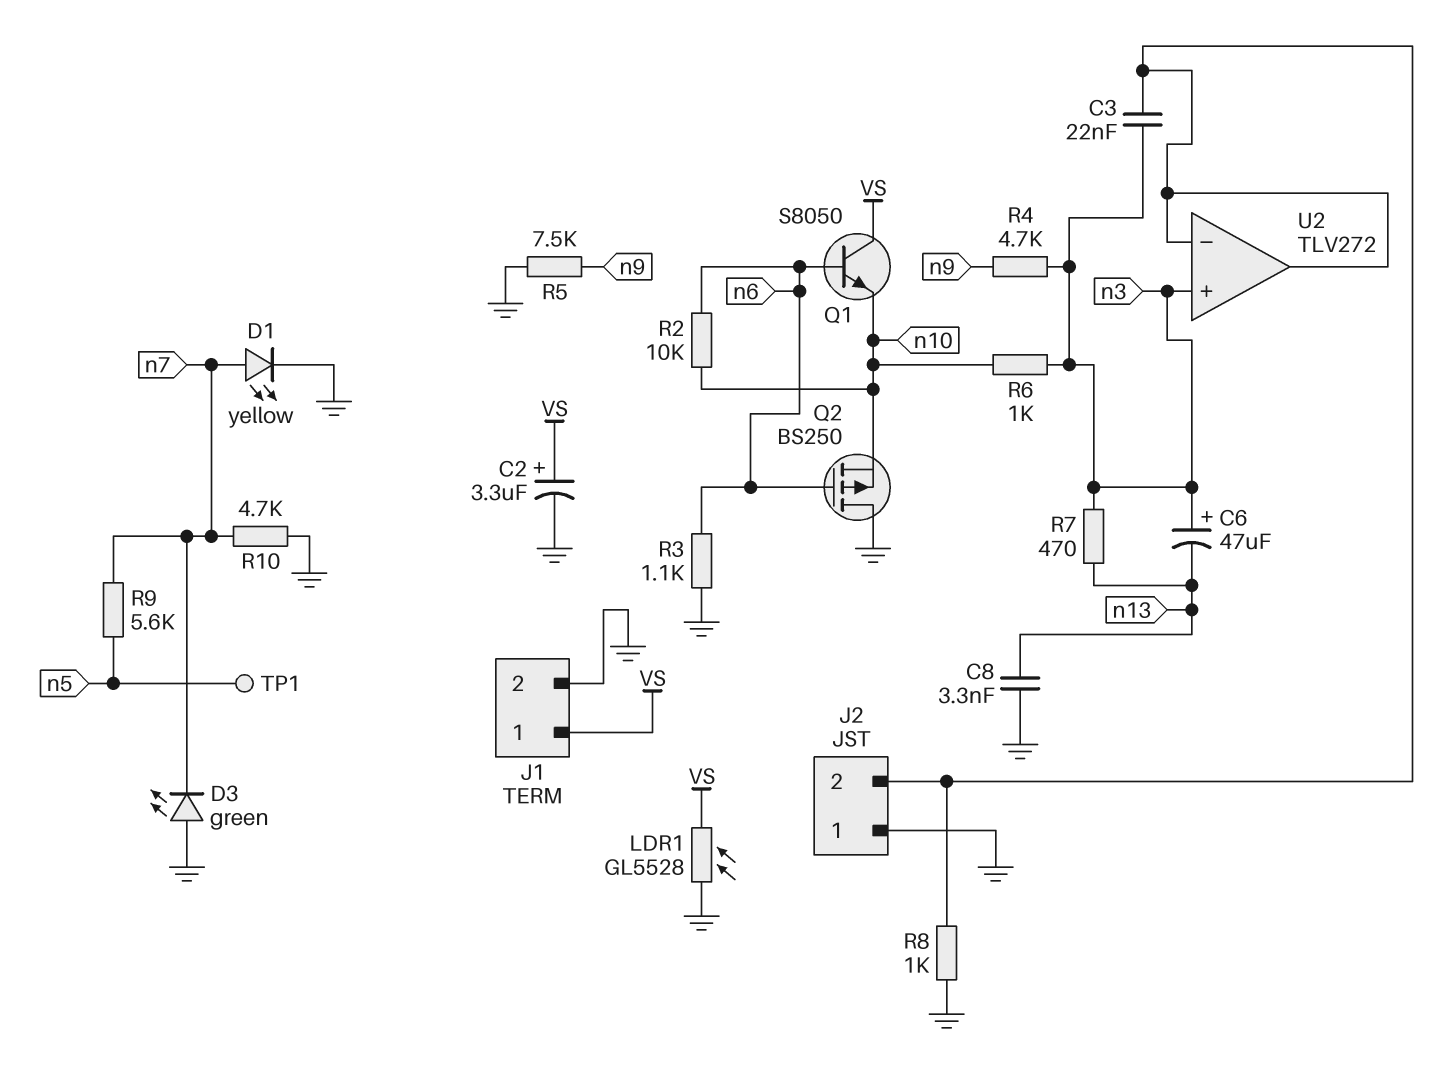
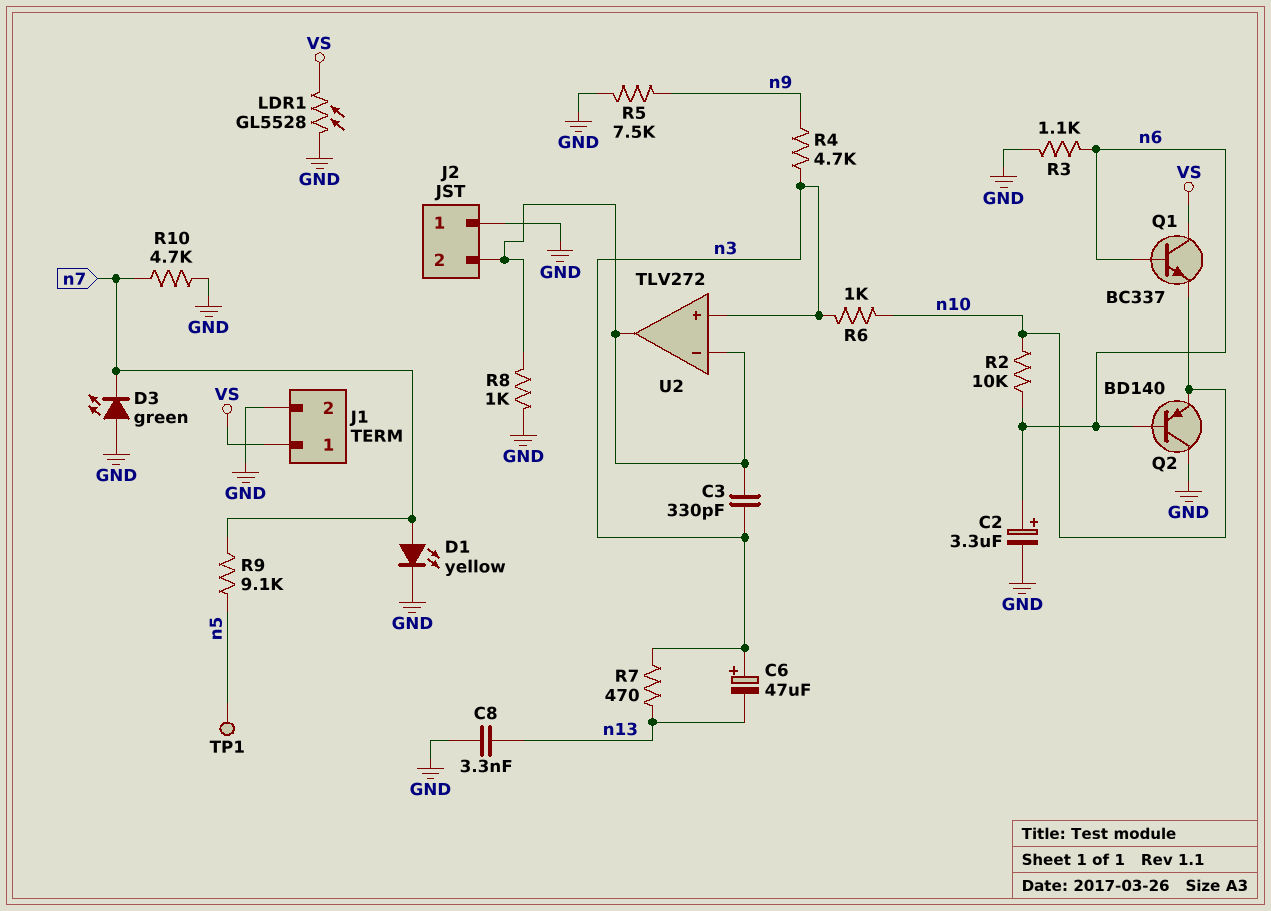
C2: 3.3uF (plus VS, minus GND) -> 3.3uF (plus n6, minus GND)
C3: 22nF (J2/2, n3) -> 330pF (J2/2, n3)
Q1: NPN S8050 (B n6, C VS, E n10) -> NPN BC337 (B n6, C VS, E n10)
Q2: PMOS BS250 (G n6, D GND, S n10) -> PNP BD140 (B n6, C GND, E n10)
R9: 5.6k (n5, n7) -> 9.1k (n5, n7)

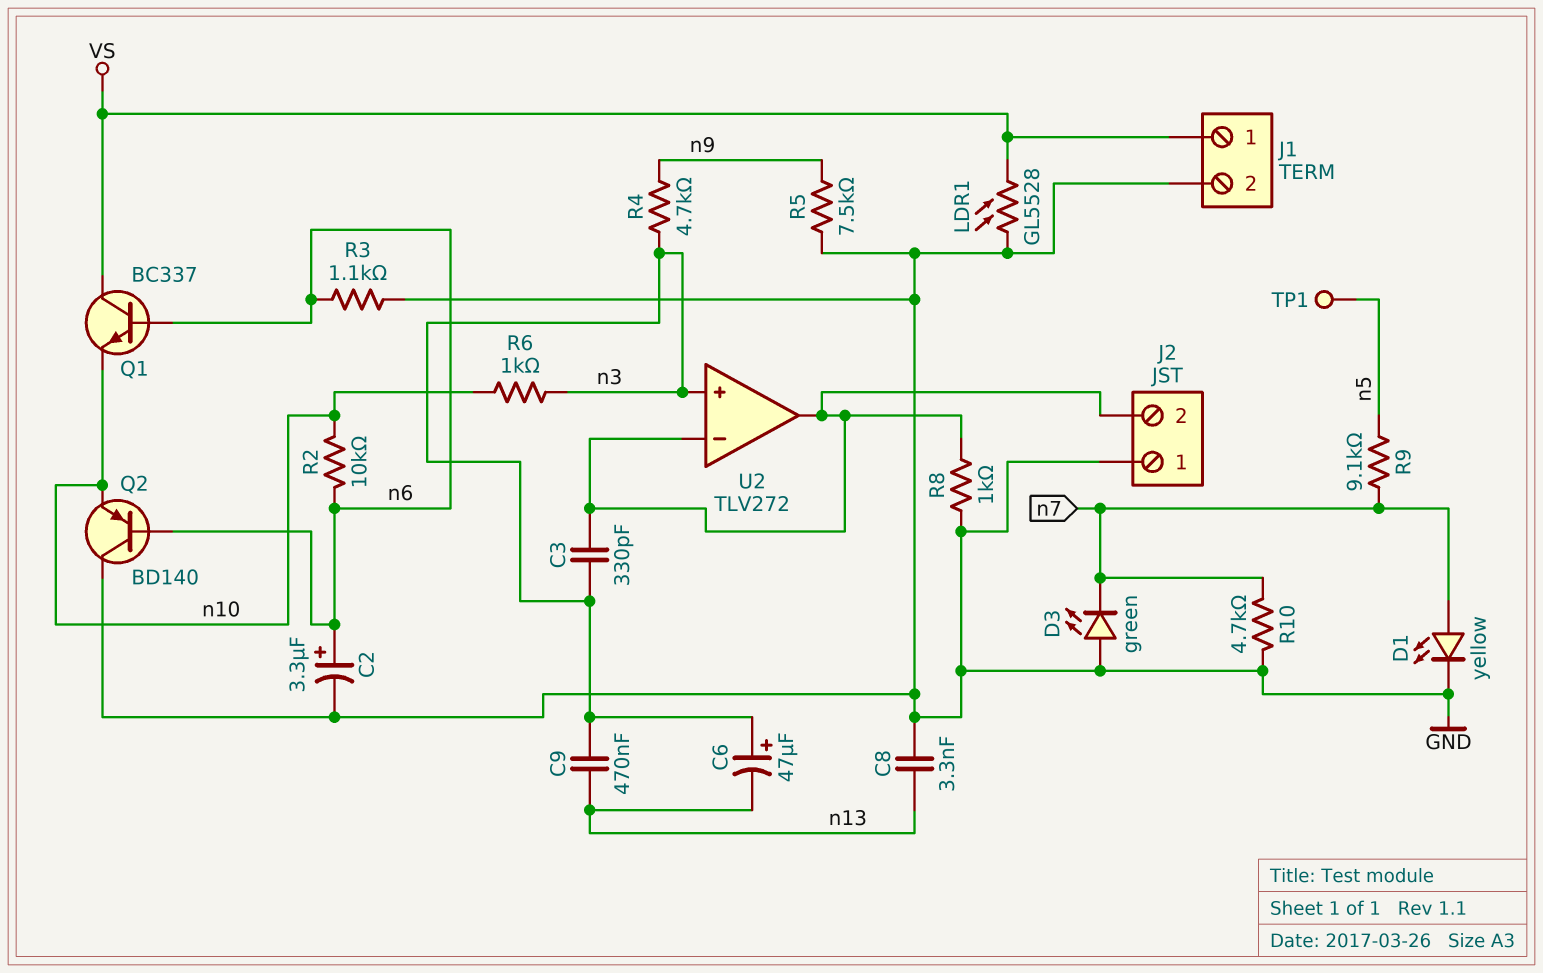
C9: none -> 470nF (n3, n13)
R7: 470 (n3, n13) -> none

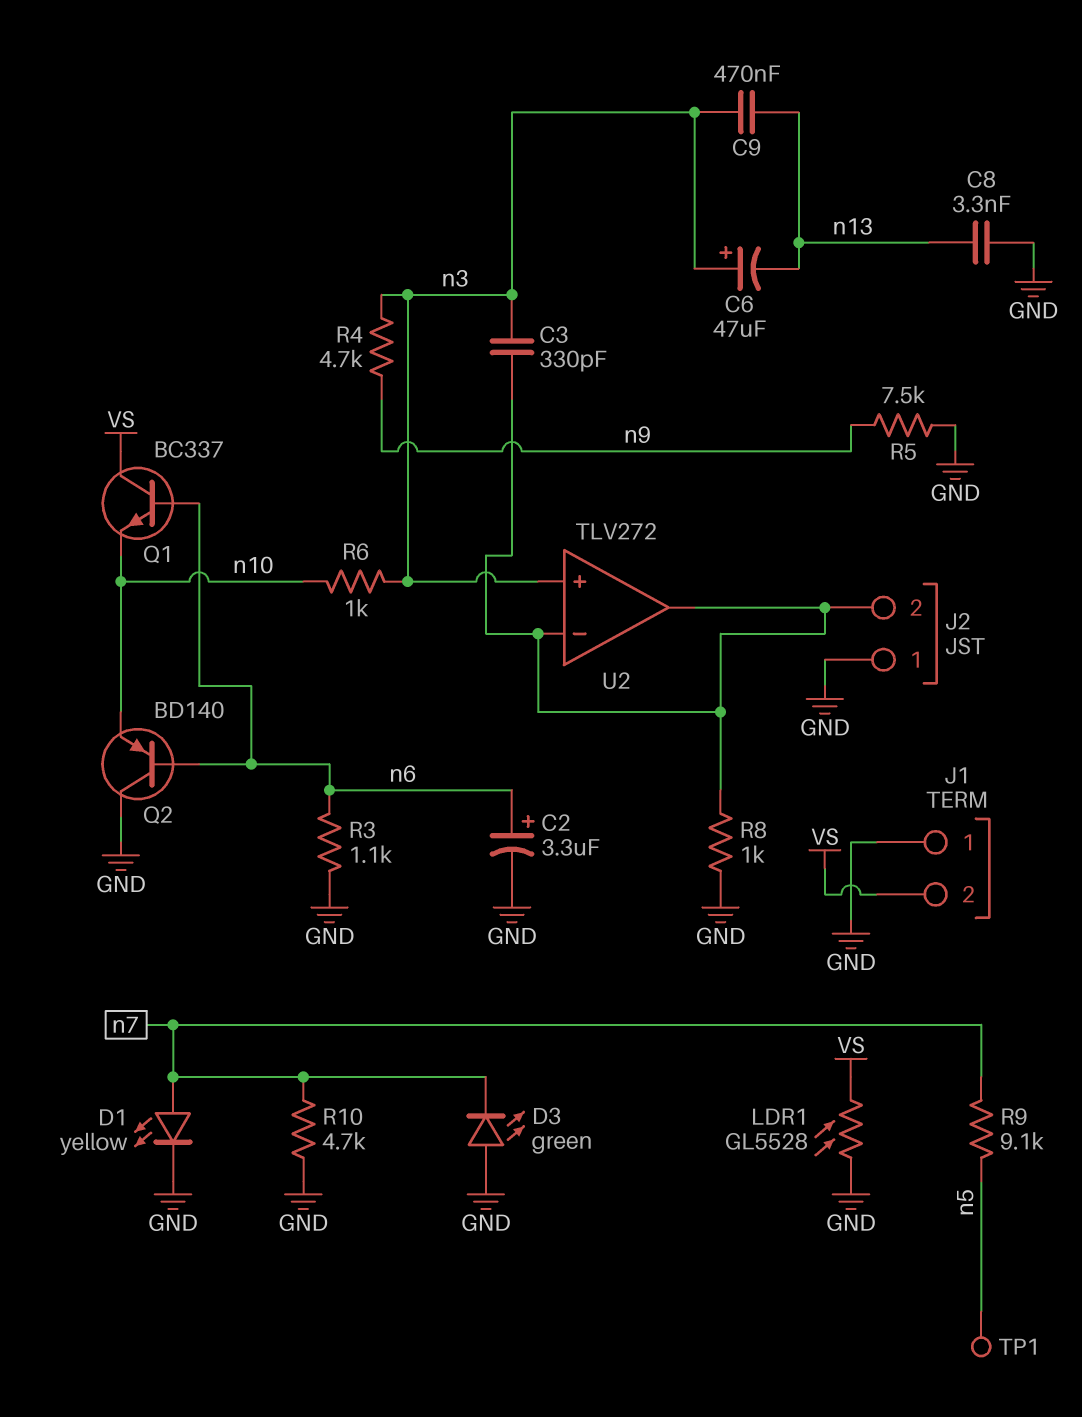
J1 pin 1: VS -> GND
J1 pin 2: GND -> VS
R2: 10k (n6, n10) -> none

